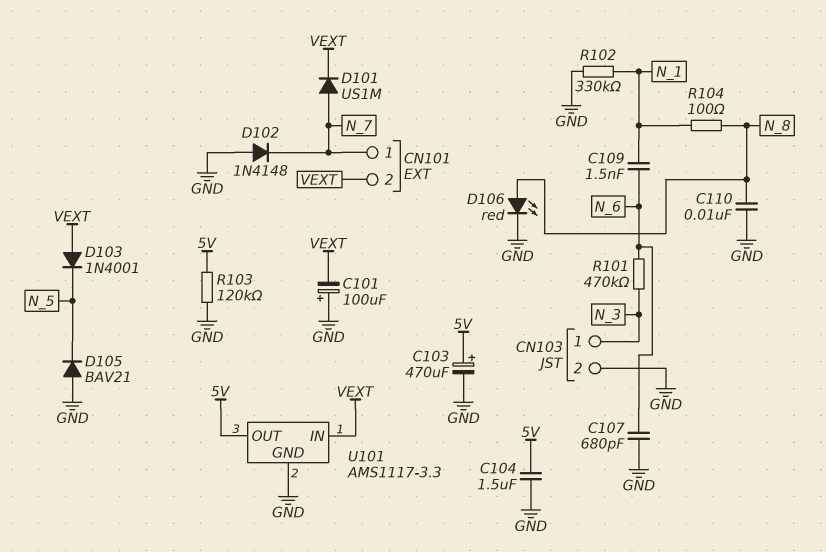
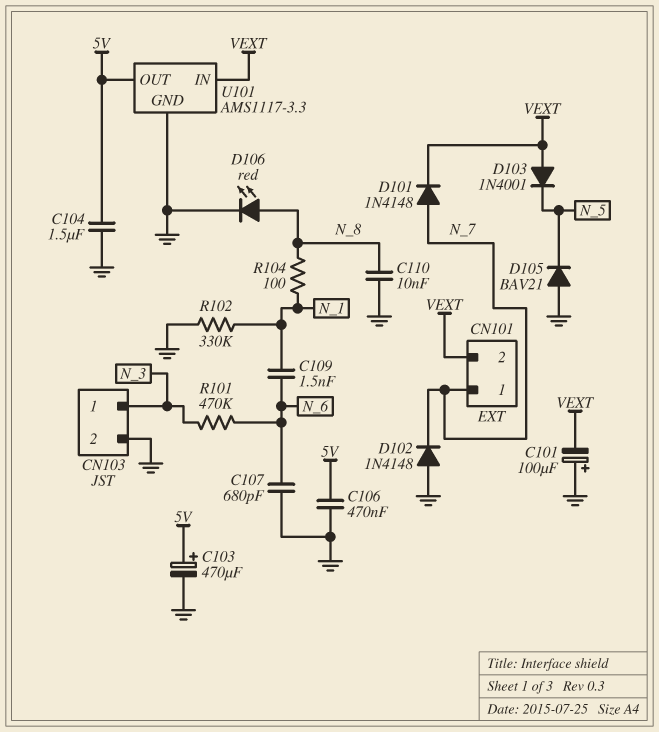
C106: none -> 470nF (5V, GND)
D101: diode US1M (A N_7, K VEXT) -> diode 1N4148 (A N_7, K VEXT)
R103: 120k (5V, GND) -> none

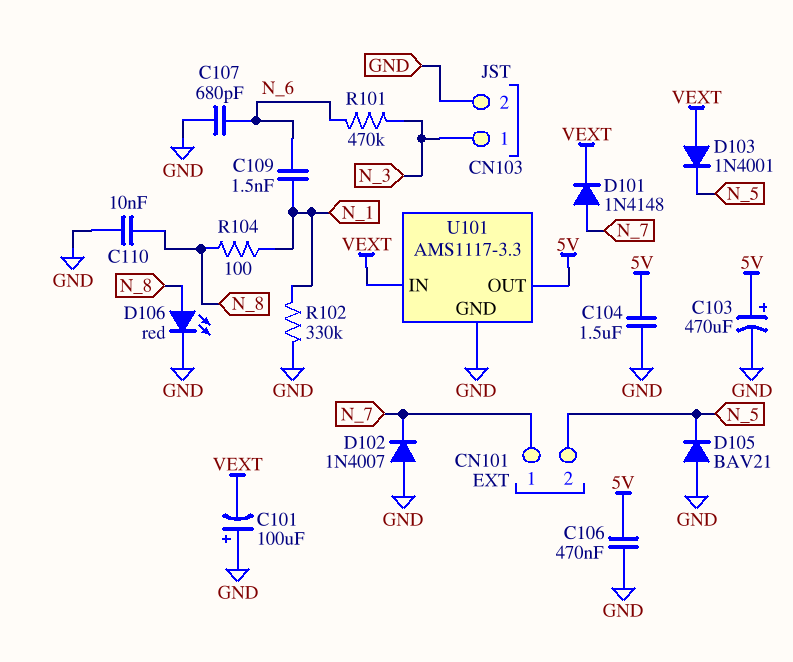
CN101 pin 2: VEXT -> N_5
D102: diode 1N4148 (A GND, K N_7) -> diode 1N4007 (A GND, K N_7)

